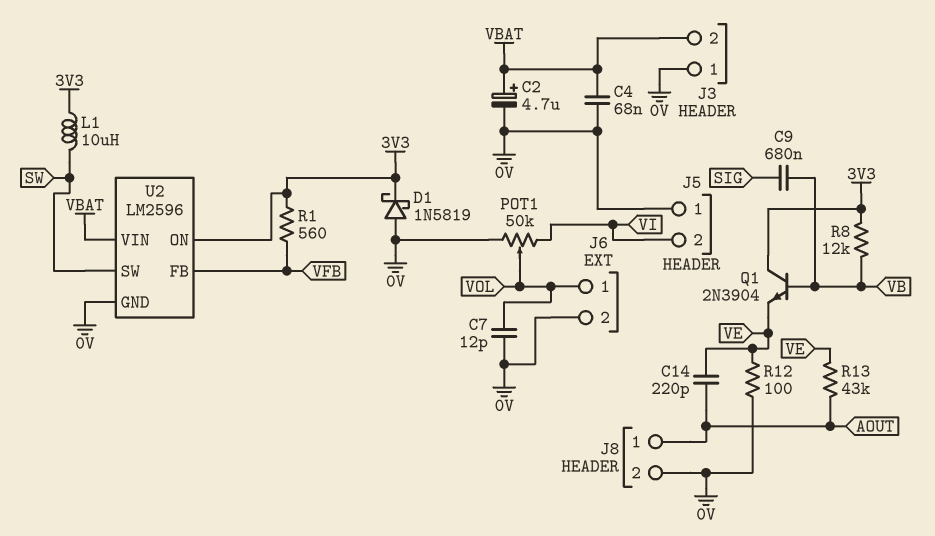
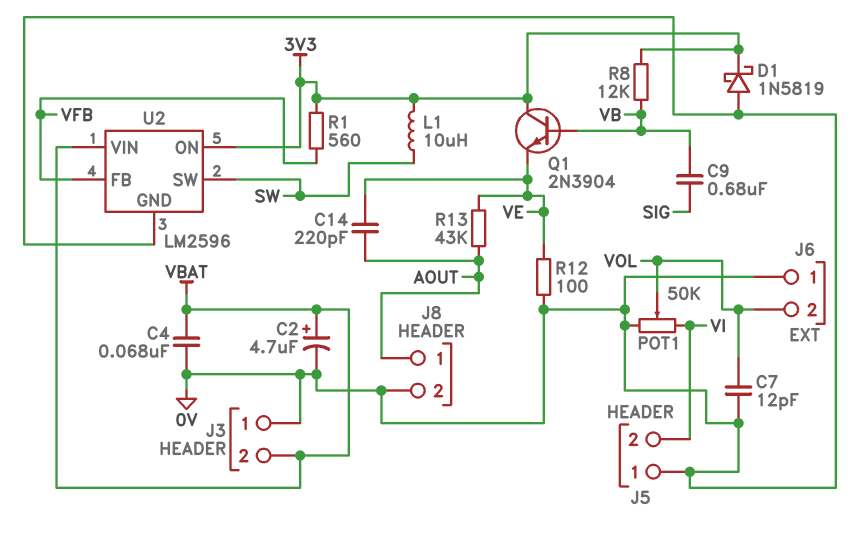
J6 pin 1: VOL -> 0V
J6 pin 2: 0V -> VOL

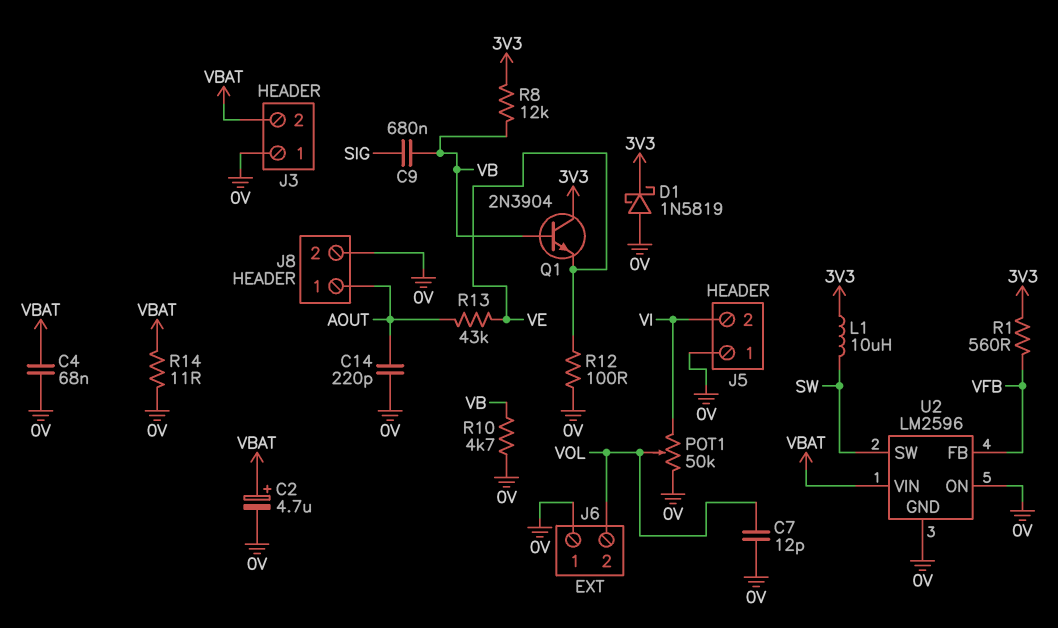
C14: 220pF (AOUT, VE) -> 220pF (0V, AOUT)
R10: none -> 4.7k (0V, VB)
R14: none -> 11 (0V, VBAT)
U2 pin ON: 3V3 -> 0V

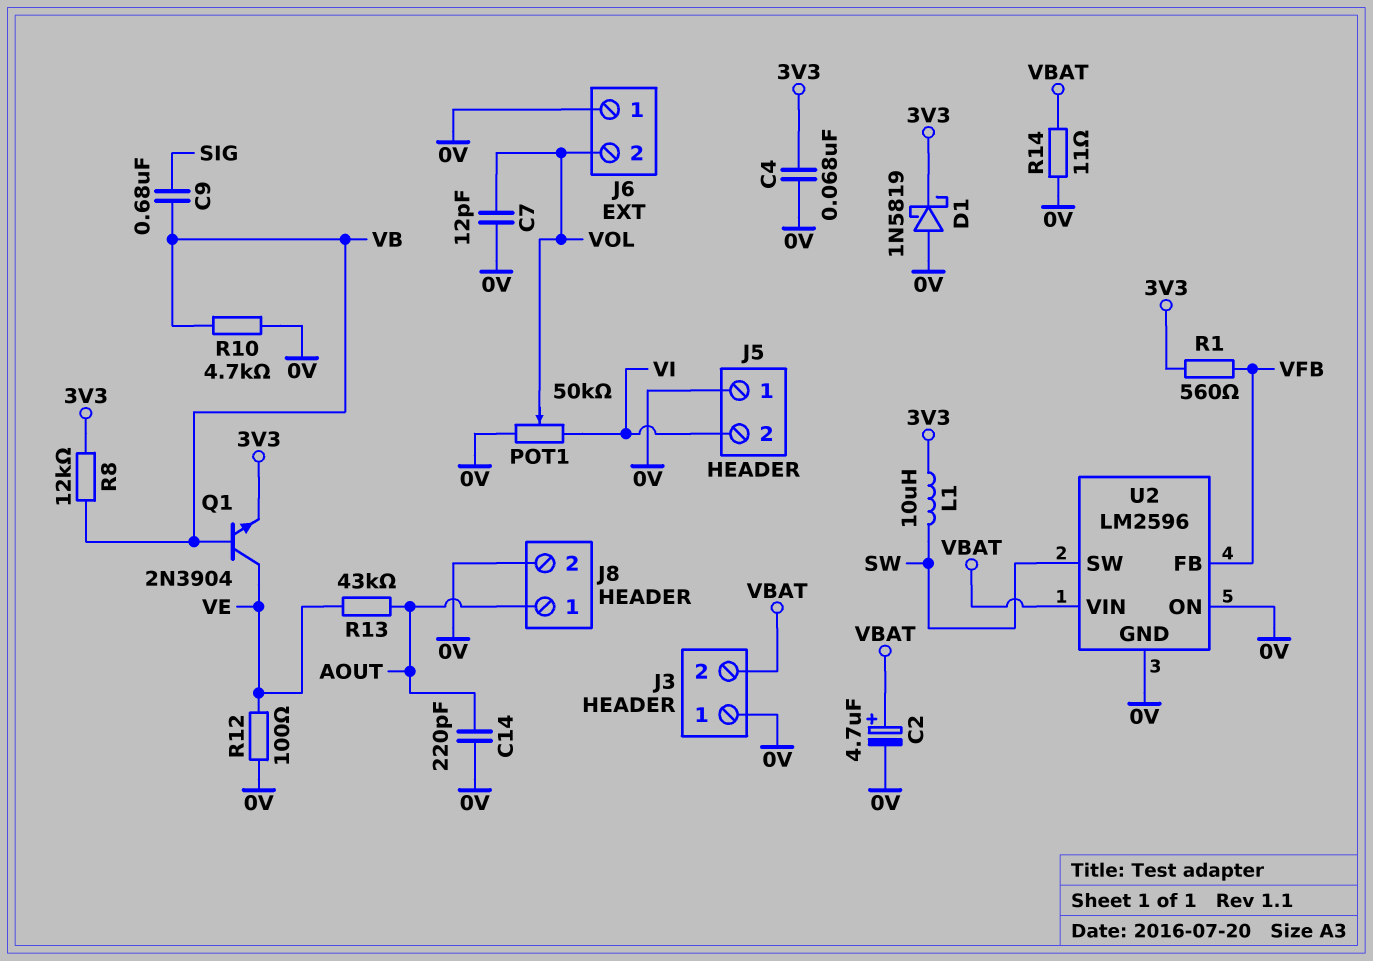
C4: 68nF (0V, VBAT) -> 68nF (0V, 3V3)
Q1: NPN 2N3904 (B VB, C 3V3, E VE) -> NPN 2N3904 (B VB, C VE, E 3V3)

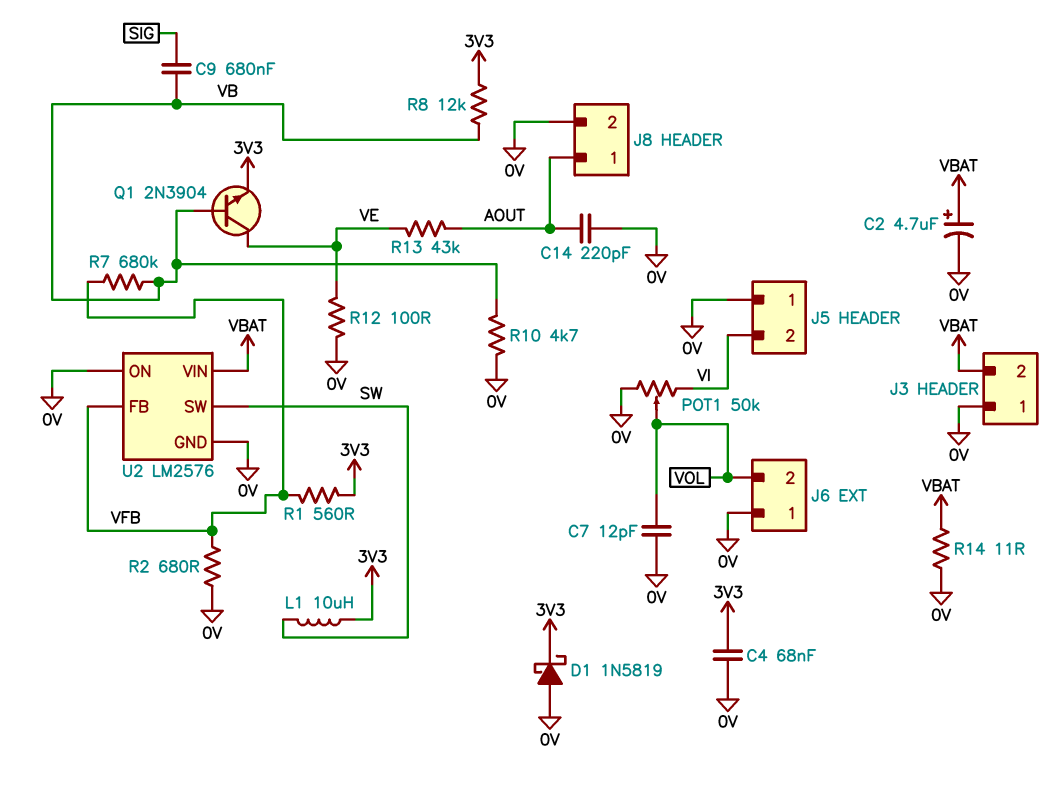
R2: none -> 680 (0V, VFB)
R7: none -> 680k (VB, VFB)
U2: LM2596 -> LM2576

